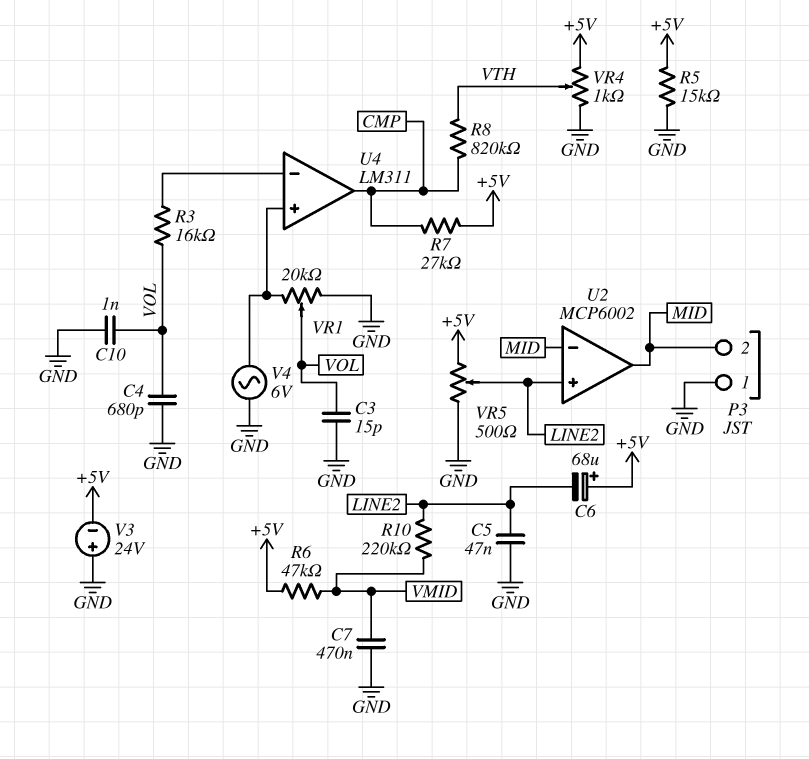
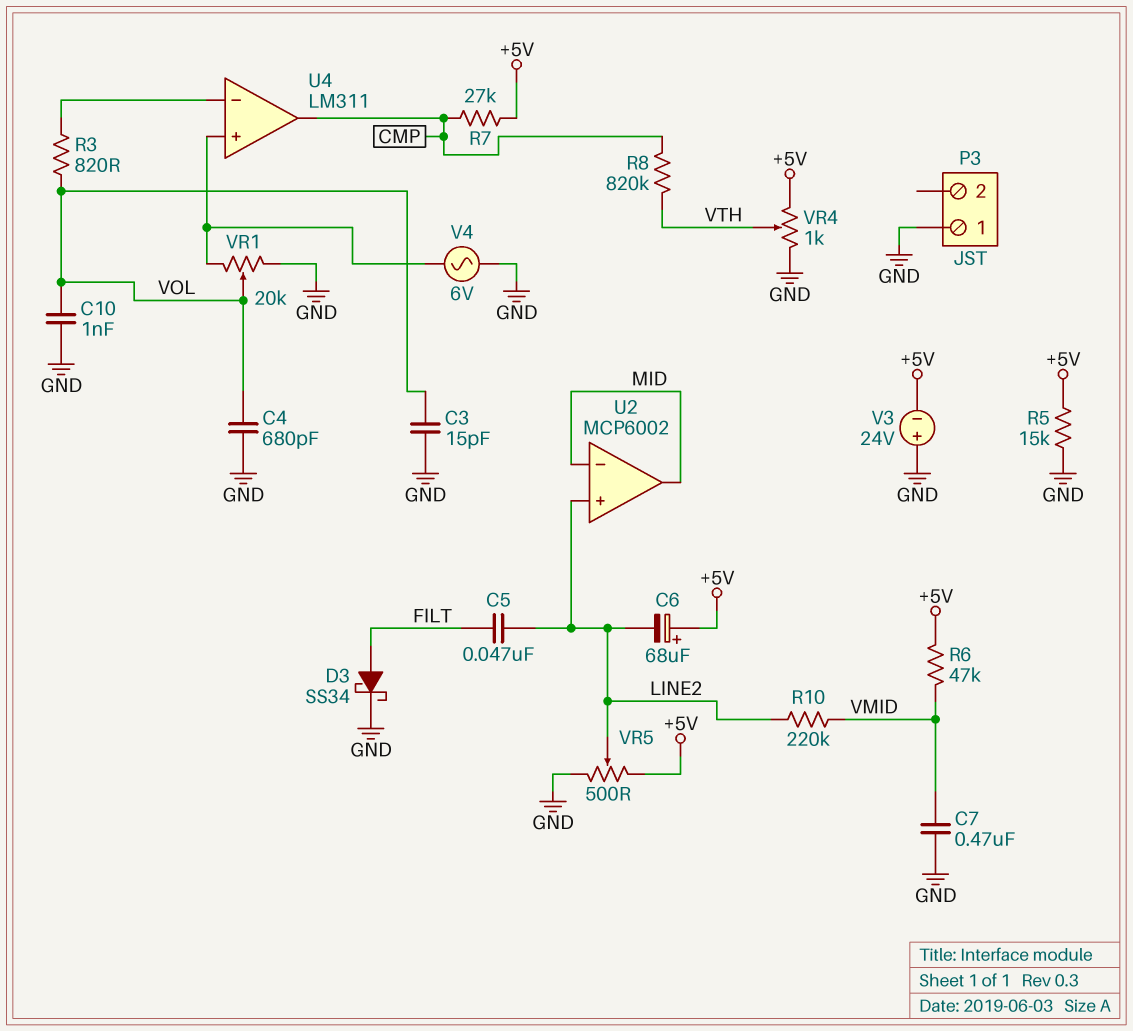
C5: 47nF (GND, LINE2) -> 47nF (FILT, LINE2)
D3: none -> schottky SS34 (A FILT, K GND)
P3 pin 2: MID -> none
R3: 16k (U4/in-, VOL) -> 820 (U4/in-, VOL)

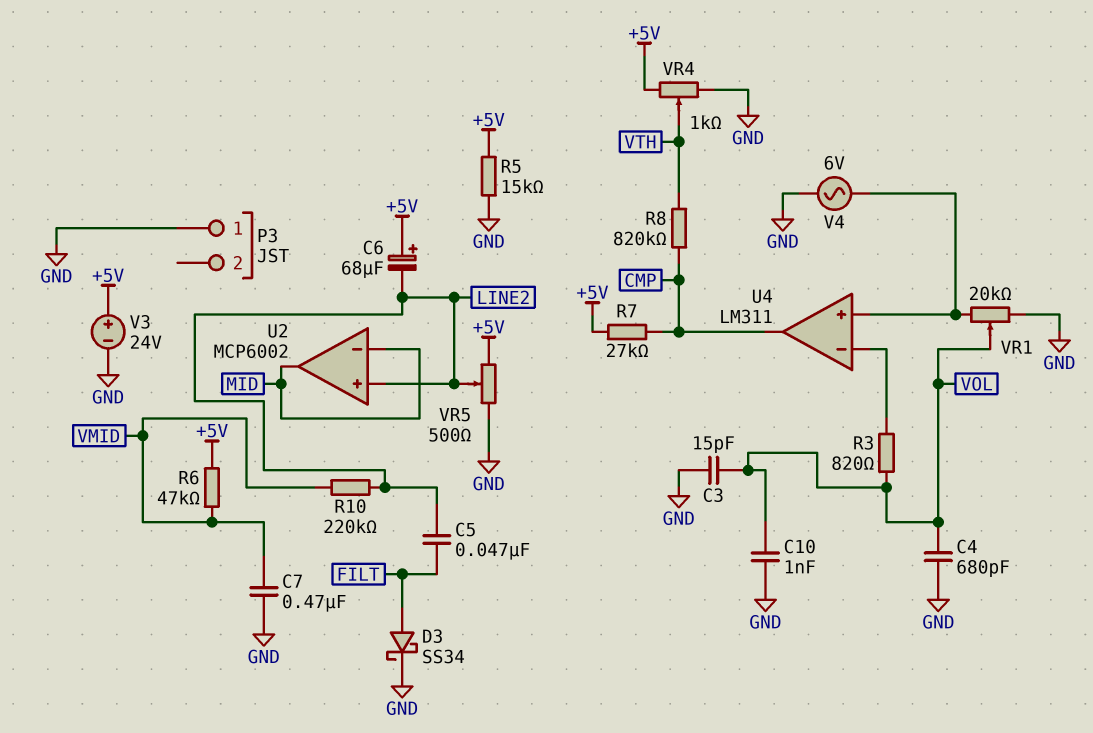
V3: 24V (plus GND, minus +5V) -> 24V (plus +5V, minus GND)

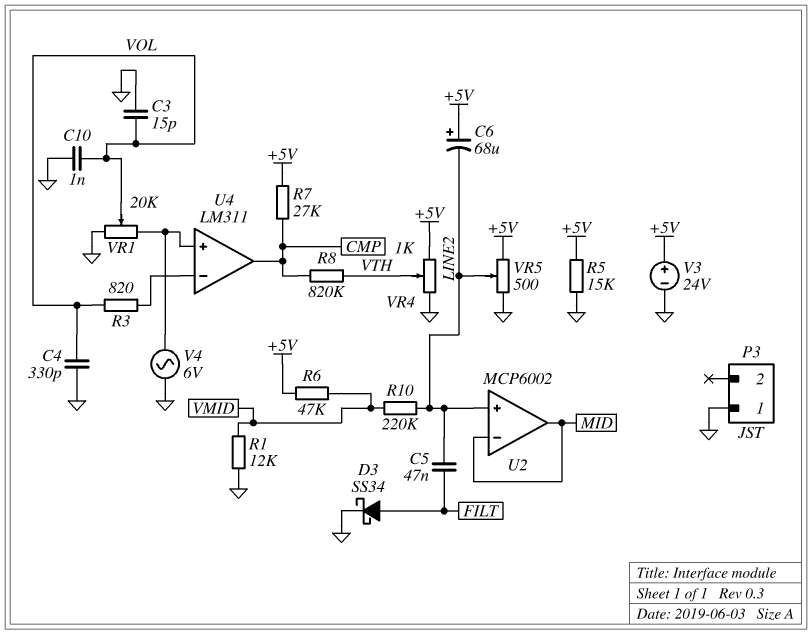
C4: 680pF (GND, VOL) -> 330pF (GND, VOL)
C7: 470nF (GND, VMID) -> none
R1: none -> 12k (GND, VMID)

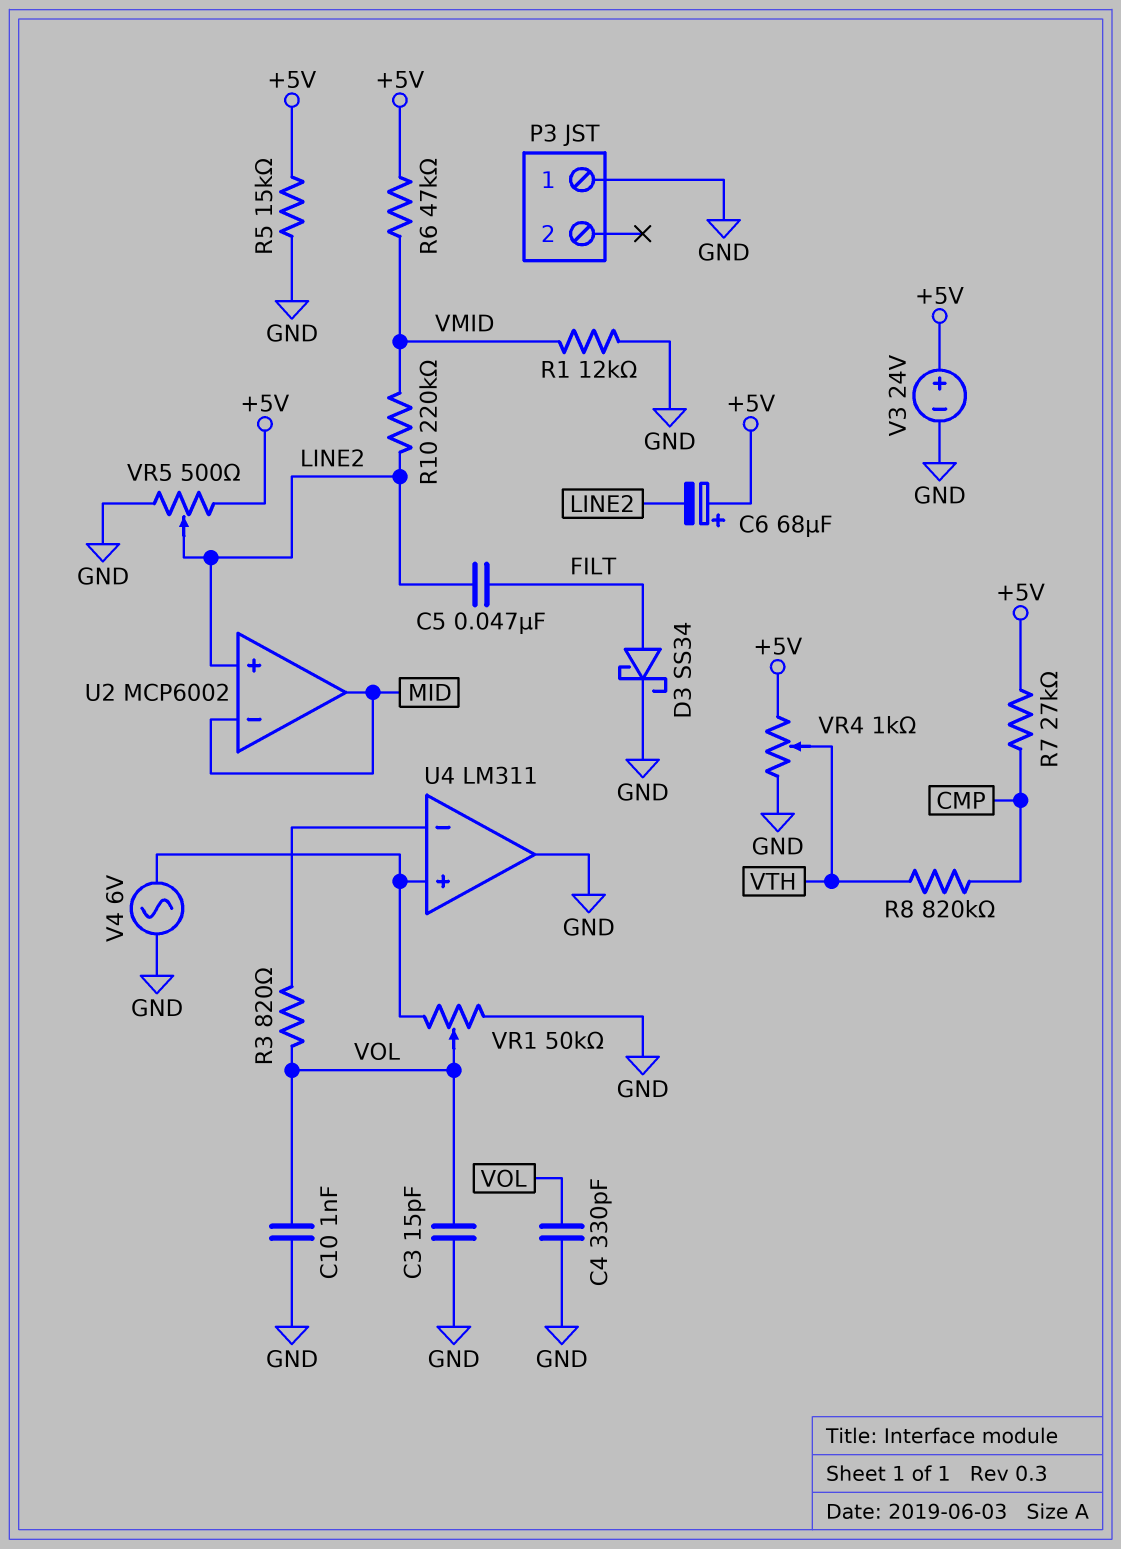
U4 pin out: CMP -> GND
VR1: 20k (GND, U4/in+, wiper VOL) -> 50k (GND, U4/in+, wiper VOL)

